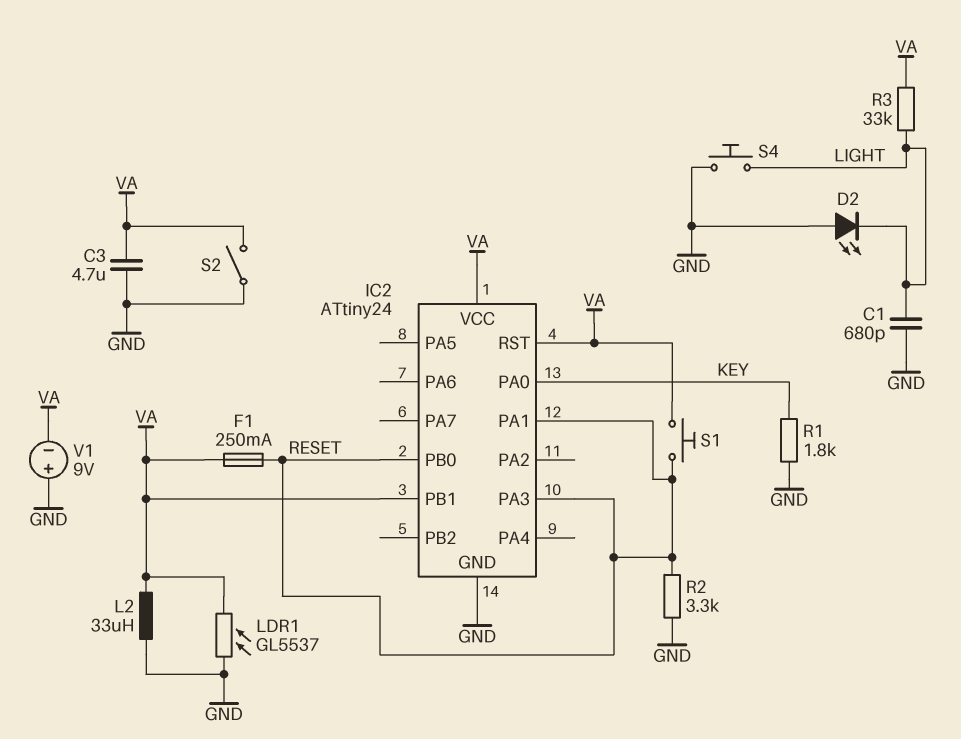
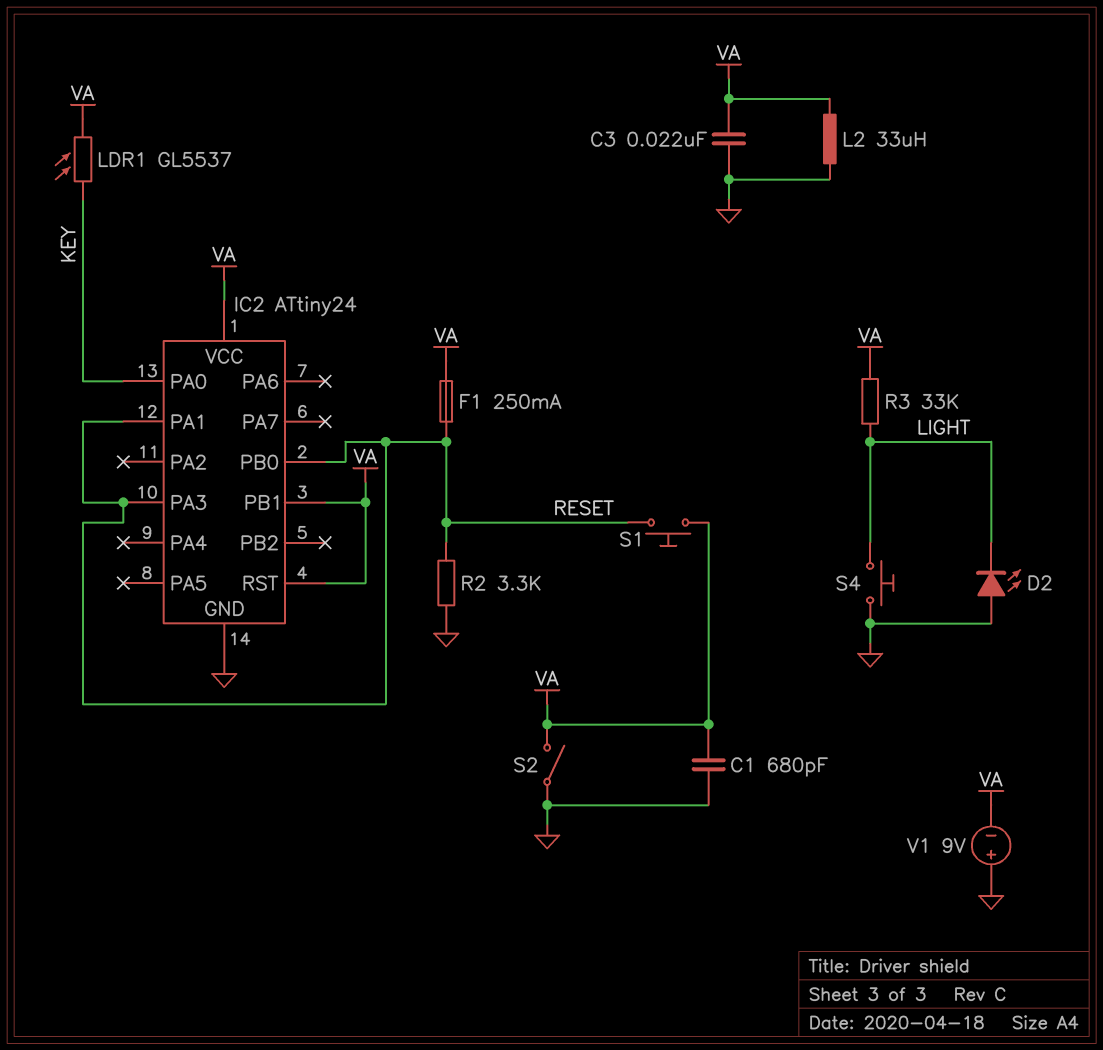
C1: 680pF (GND, LIGHT) -> 680pF (GND, VA)
C3: 4.7uF (GND, VA) -> 22nF (GND, VA)
LDR1: GL5537 (GND, VA) -> GL5537 (KEY, VA)
R1: 1.8k (GND, KEY) -> none

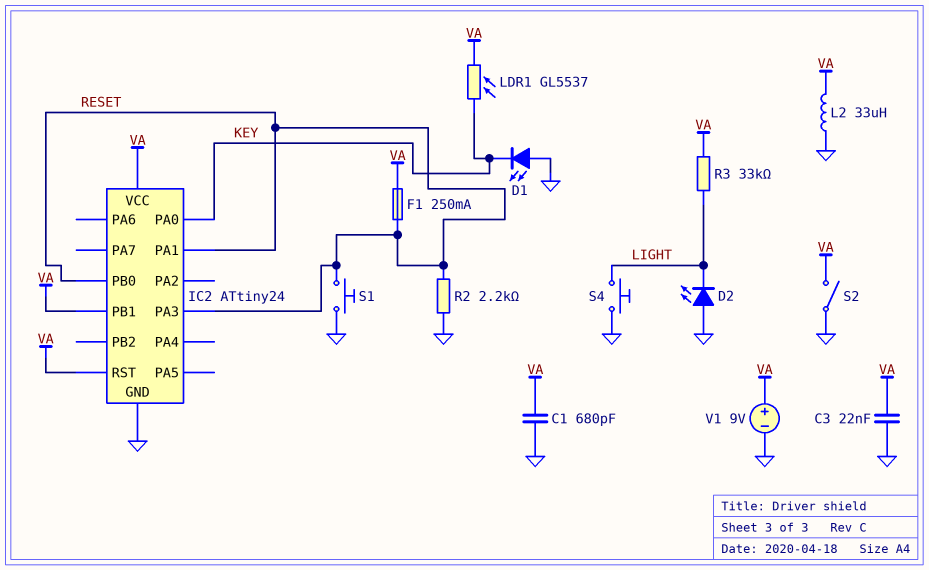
D1: none -> LED (A GND, K KEY)
R2: 3.3k (GND, RESET) -> 2.2k (GND, RESET)
S1: button (RESET, VA) -> button (GND, RESET)
V1: 9V (plus GND, minus VA) -> 9V (plus VA, minus GND)

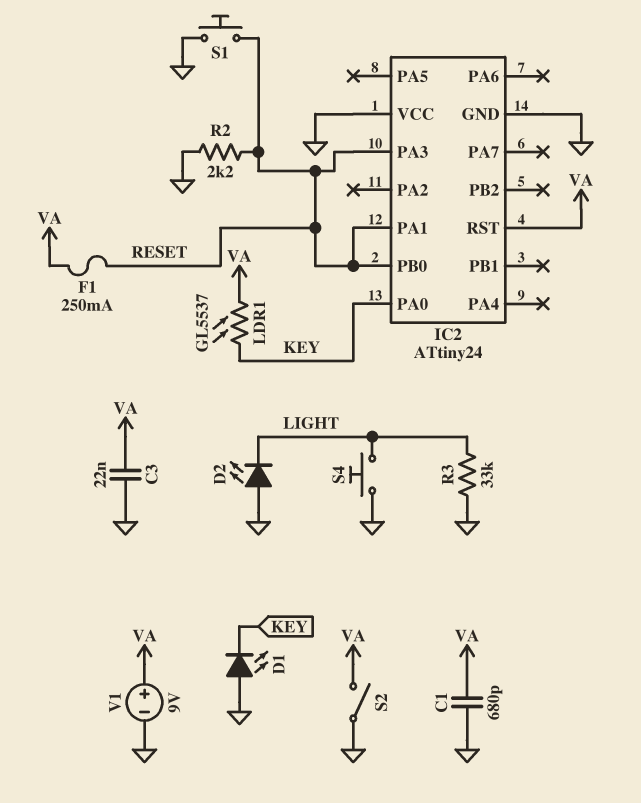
IC2 pin PB1: VA -> none
IC2 pin VCC: VA -> GND
L2: 33uH (GND, VA) -> none
R3: 33k (LIGHT, VA) -> 33k (GND, LIGHT)

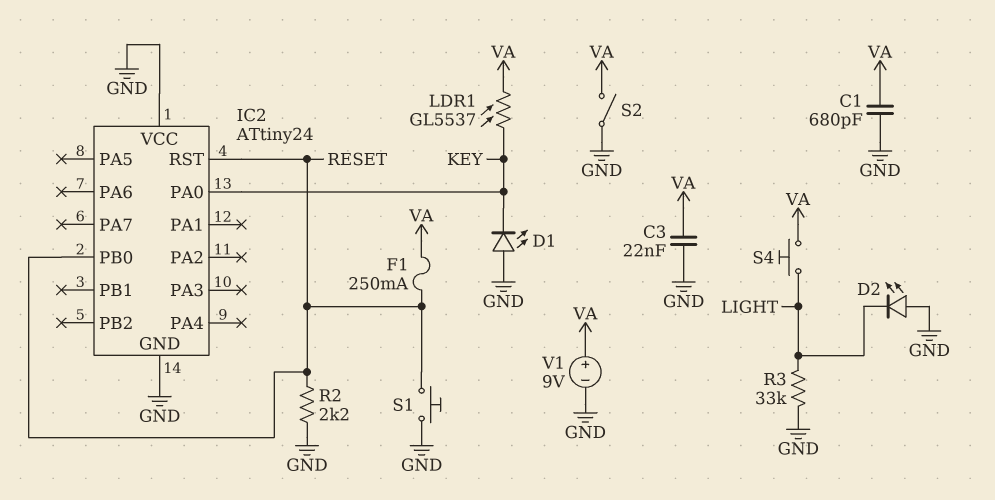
IC2 pin PA1: RESET -> none
IC2 pin PA3: RESET -> none
IC2 pin RST: VA -> RESET
S4: button (GND, LIGHT) -> button (LIGHT, VA)

